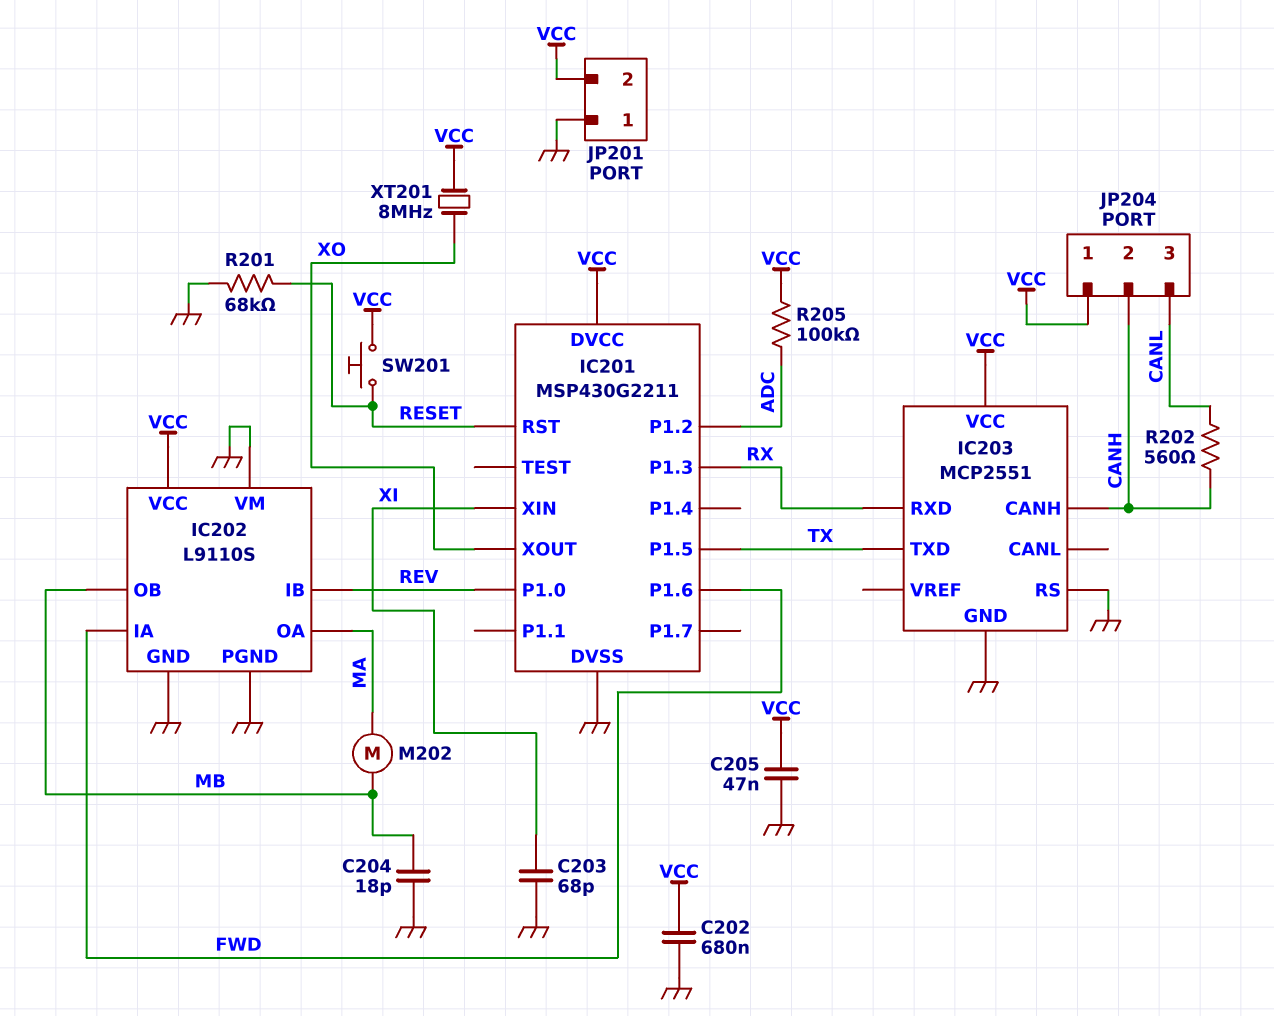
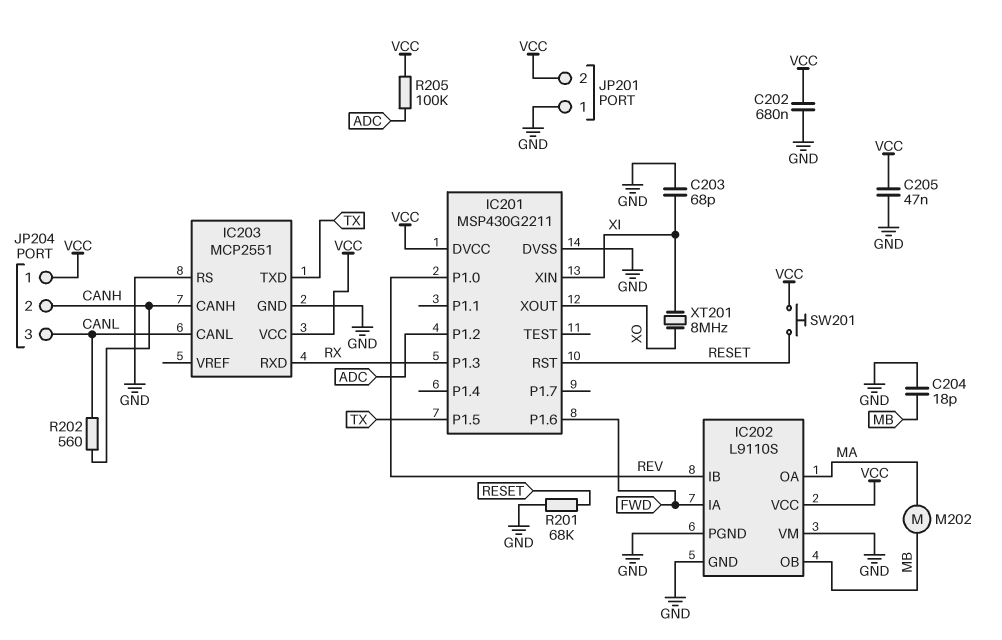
IC203 pin CANL: none -> CANL
XT201: 8MHz (VCC, XO) -> 8MHz (XI, XO)

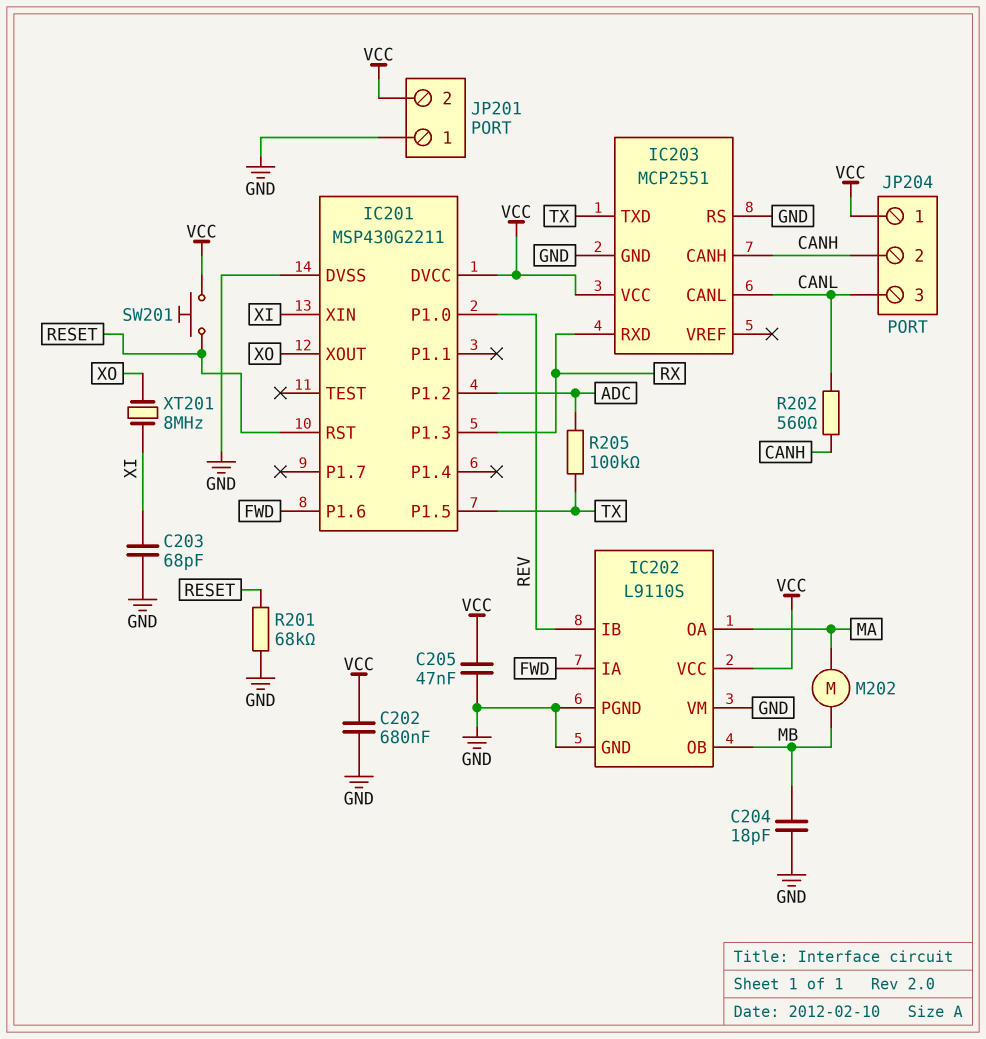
R205: 100k (ADC, VCC) -> 100k (ADC, TX)

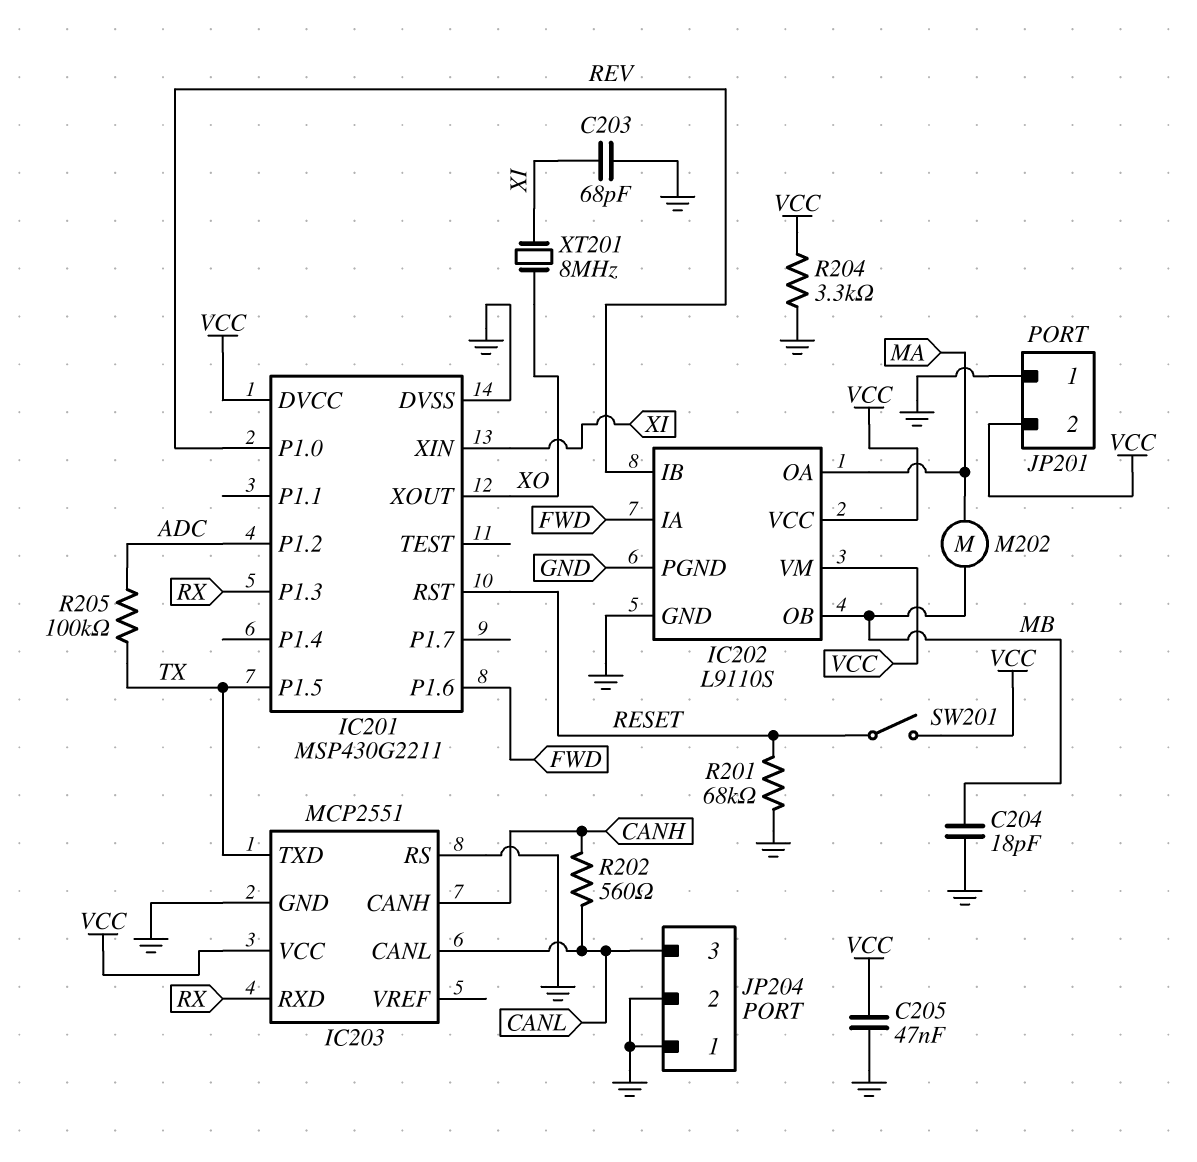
C202: 680nF (GND, VCC) -> none
IC202 pin VM: GND -> VCC
JP204 pin 1: VCC -> GND
JP204 pin 2: CANH -> GND
R204: none -> 3.3k (GND, VCC)
SW201: button (RESET, VCC) -> switch (RESET, VCC)

